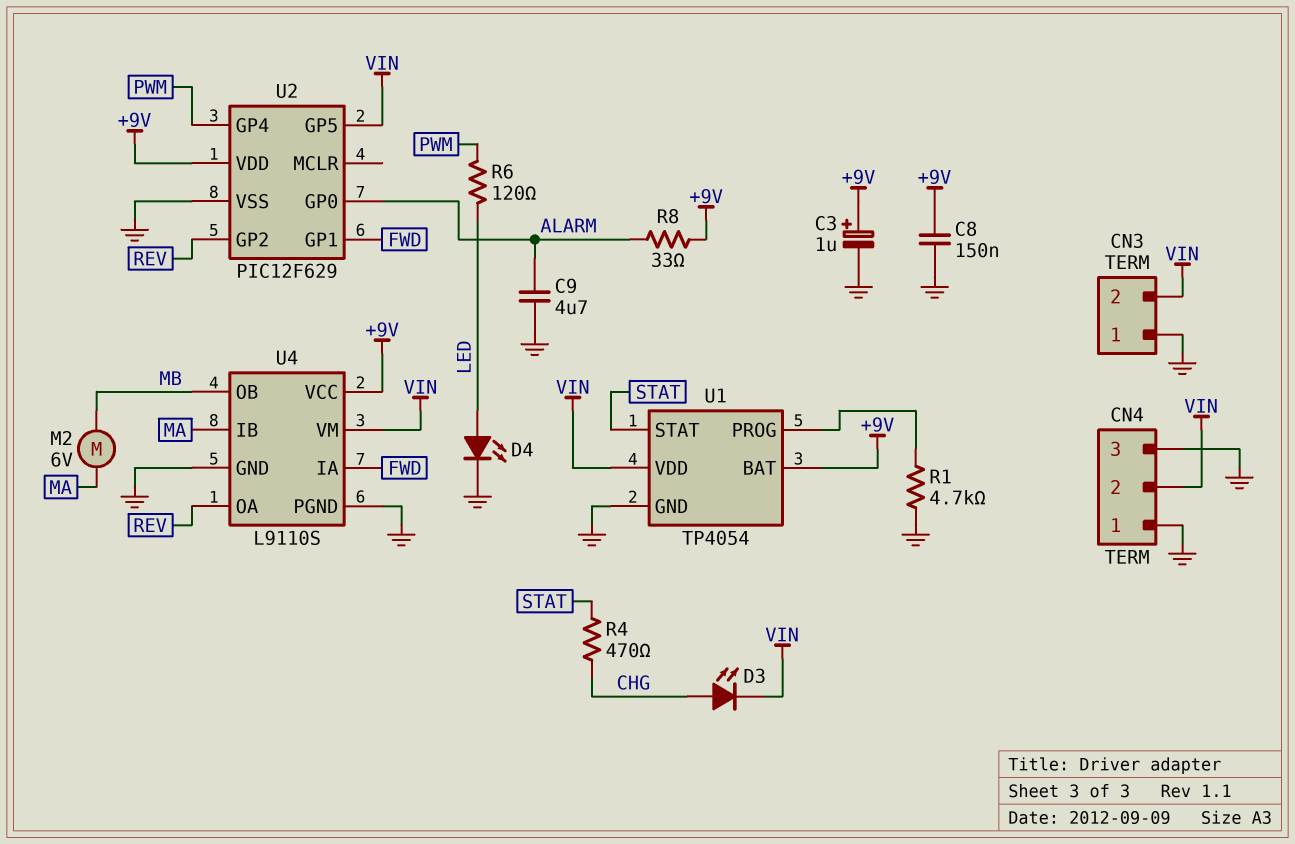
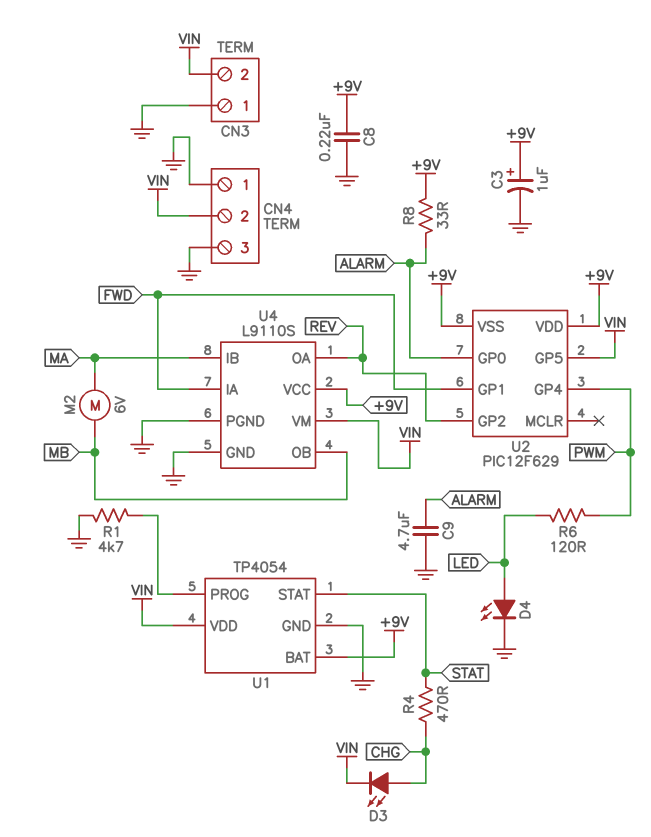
C8: 150nF (+9V, GND) -> 220nF (+9V, GND)
U2 pin VSS: GND -> +9V

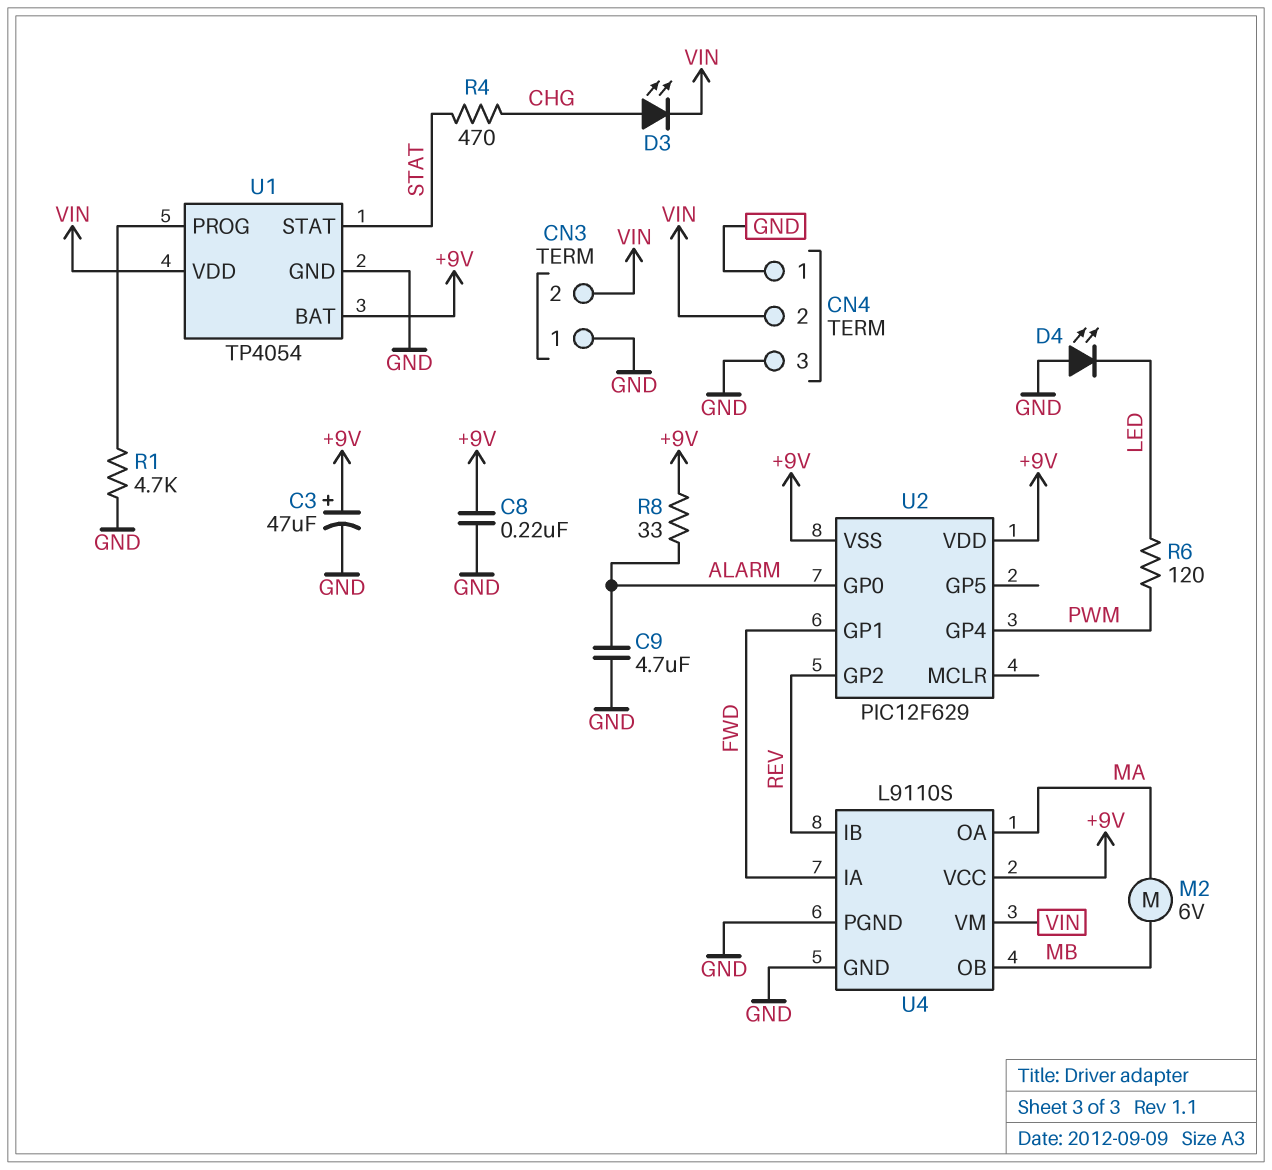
C3: 1uF (plus +9V, minus GND) -> 47uF (plus +9V, minus GND)
D4: LED (A LED, K GND) -> LED (A GND, K LED)
U2 pin GP5: VIN -> none
U4 pin IB: MA -> REV
U4 pin OA: REV -> MA

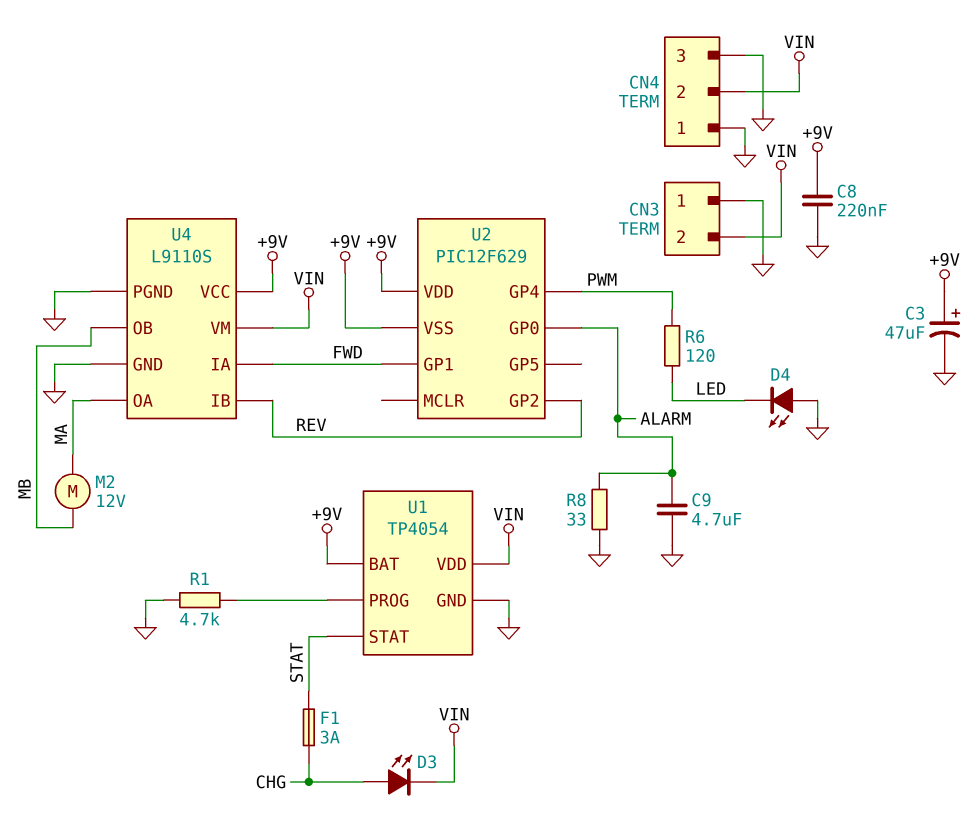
F1: none -> 3A (CHG, STAT)
M2: motor 6V (MA, MB) -> motor 12V (MA, MB)
R4: 470 (CHG, STAT) -> none
R8: 33 (+9V, ALARM) -> 33 (ALARM, GND)

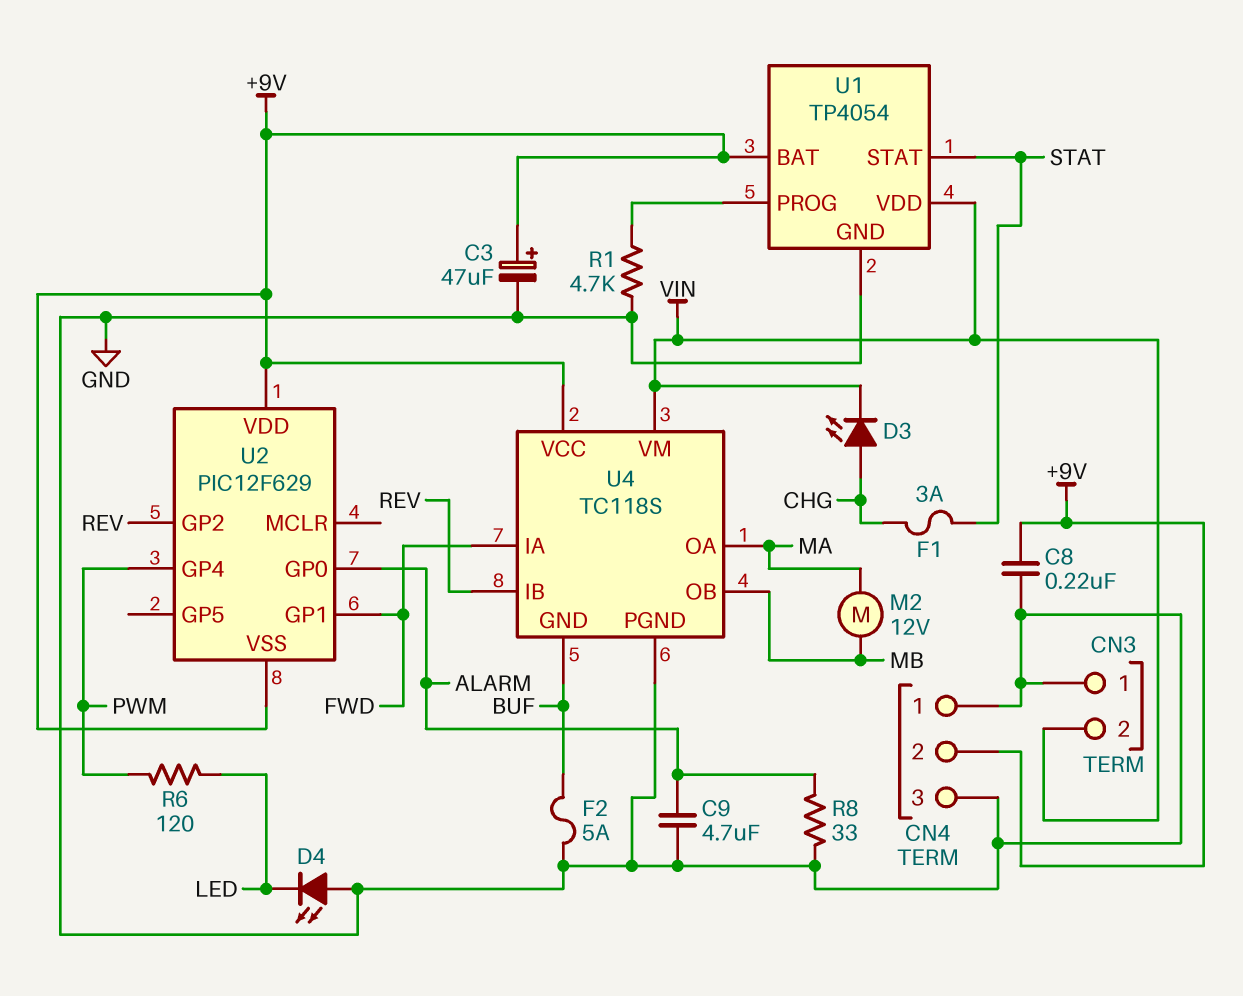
CN4 pin 2: VIN -> +9V
F2: none -> 5A (BUF, GND)
U4: L9110S -> TC118S
U4 pin GND: GND -> BUF

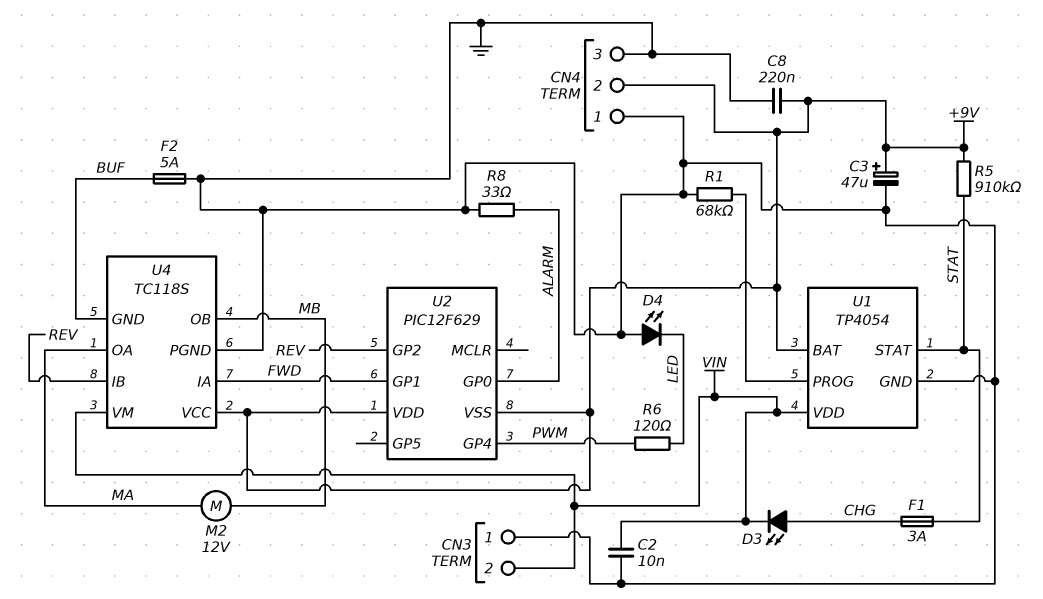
C2: none -> 10nF (GND, VIN)
C9: 4.7uF (ALARM, GND) -> none
R1: 4.7k (GND, U1/PROG) -> 68k (GND, U1/PROG)
R5: none -> 910k (+9V, STAT)

